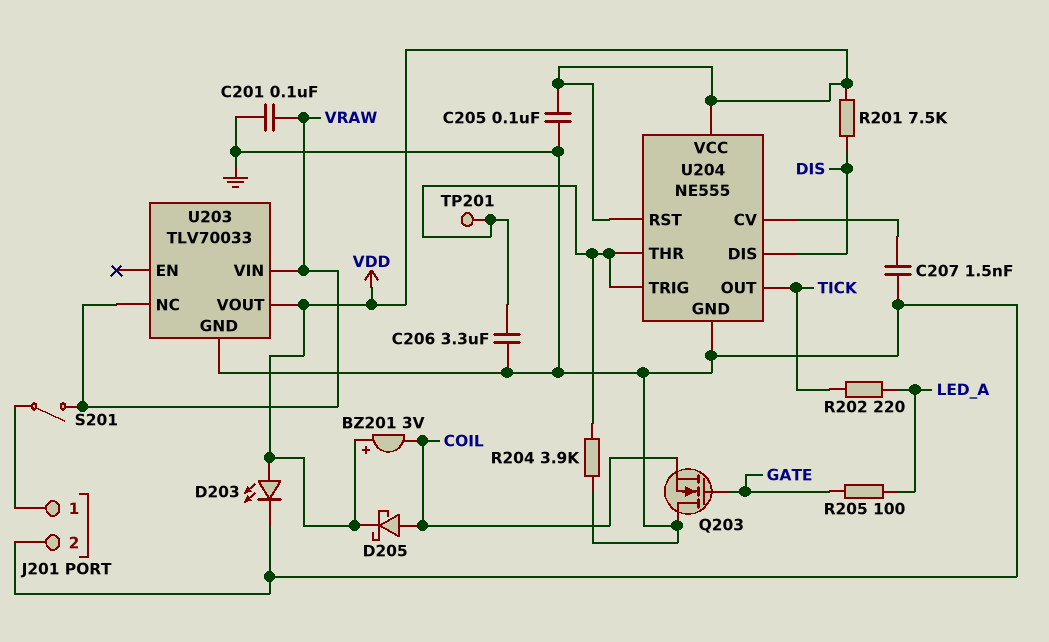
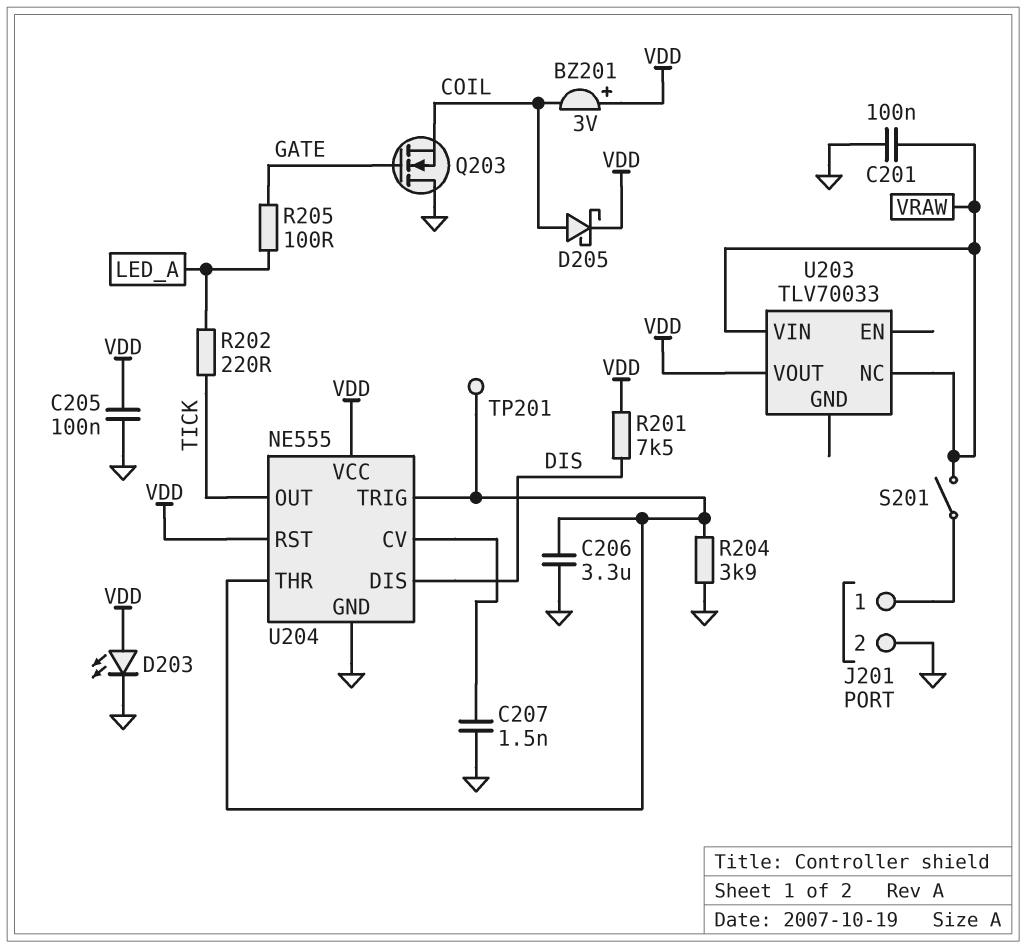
U203 pin GND: GND -> none

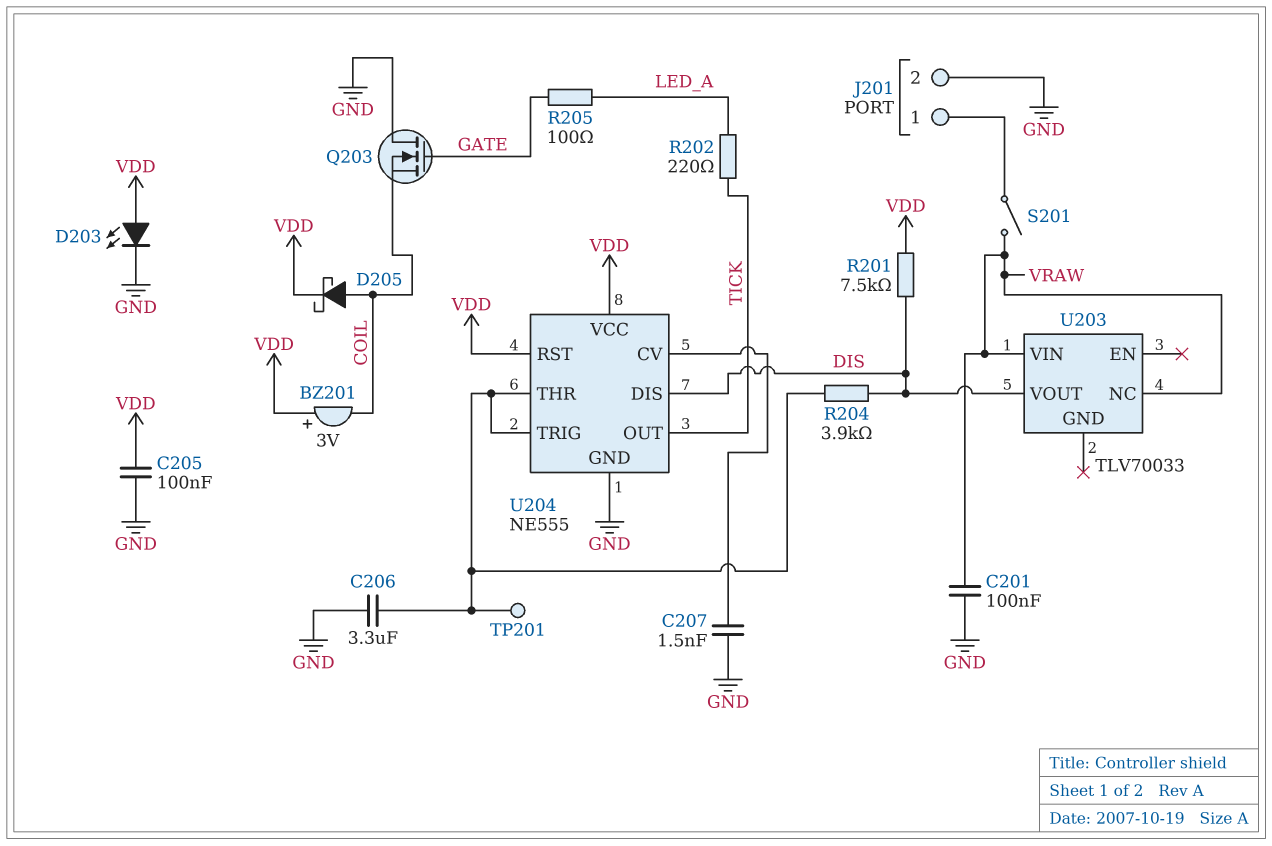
R204: 3.9k (GND, U204/THR) -> 3.9k (DIS, U204/THR)
U203 pin VOUT: VDD -> DIS

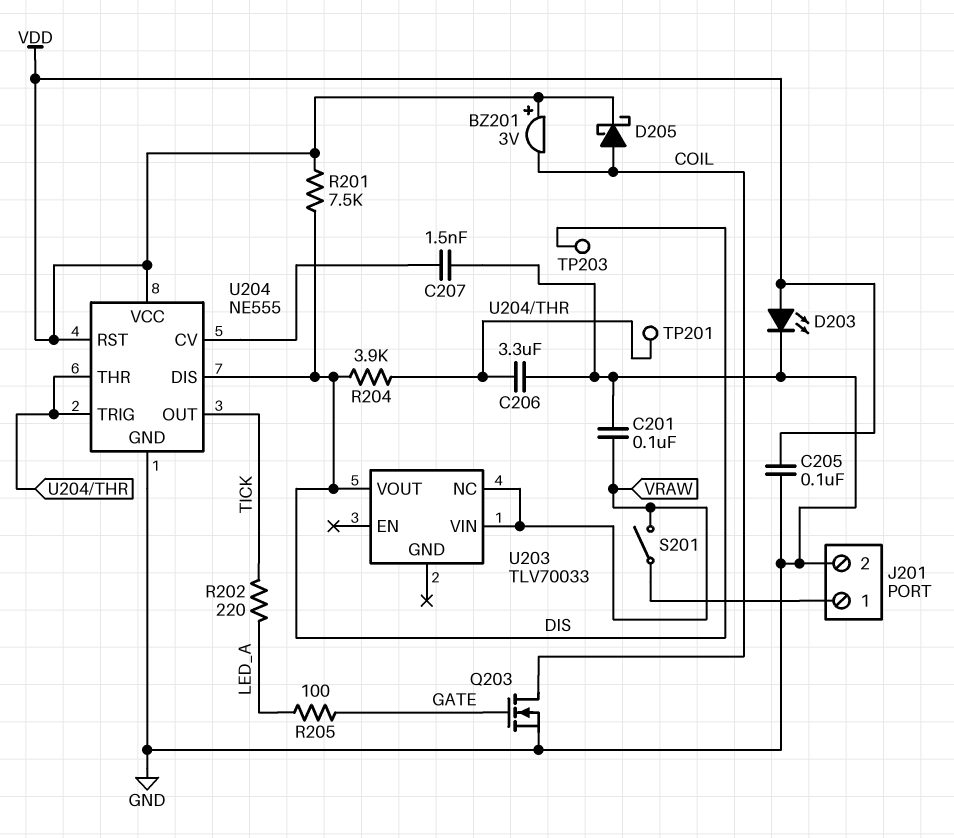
Q203: NMOS (G GATE, D GND, S COIL) -> NMOS (G GATE, D COIL, S GND)
TP203: none -> test point (DIS)

